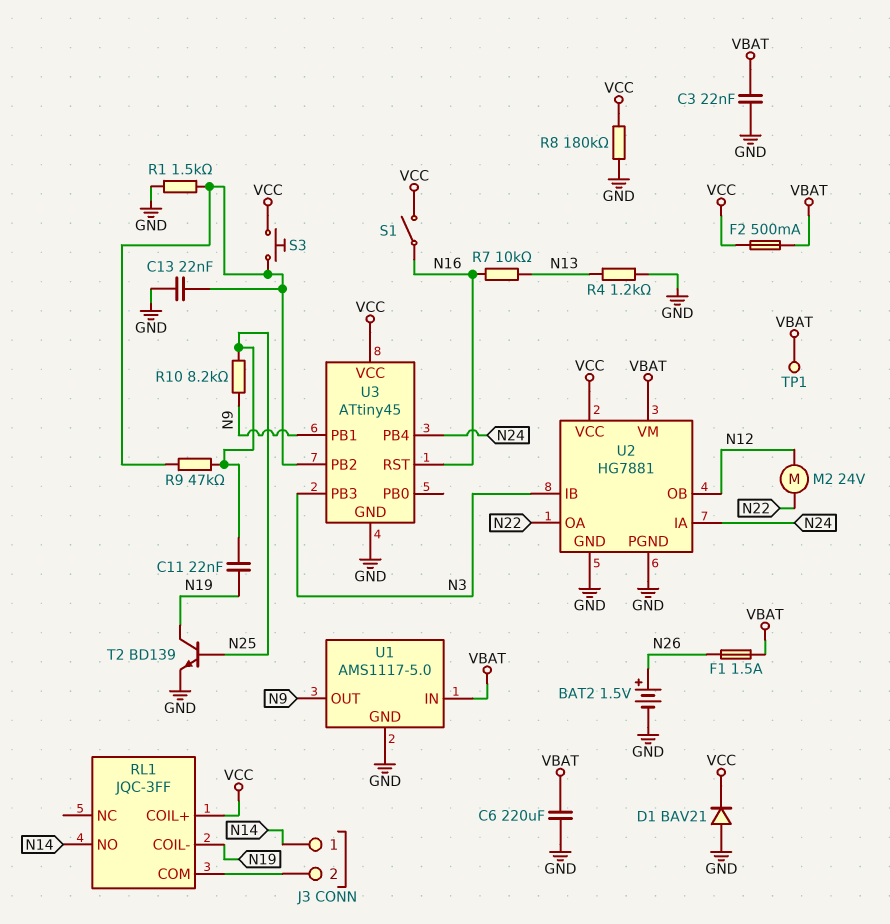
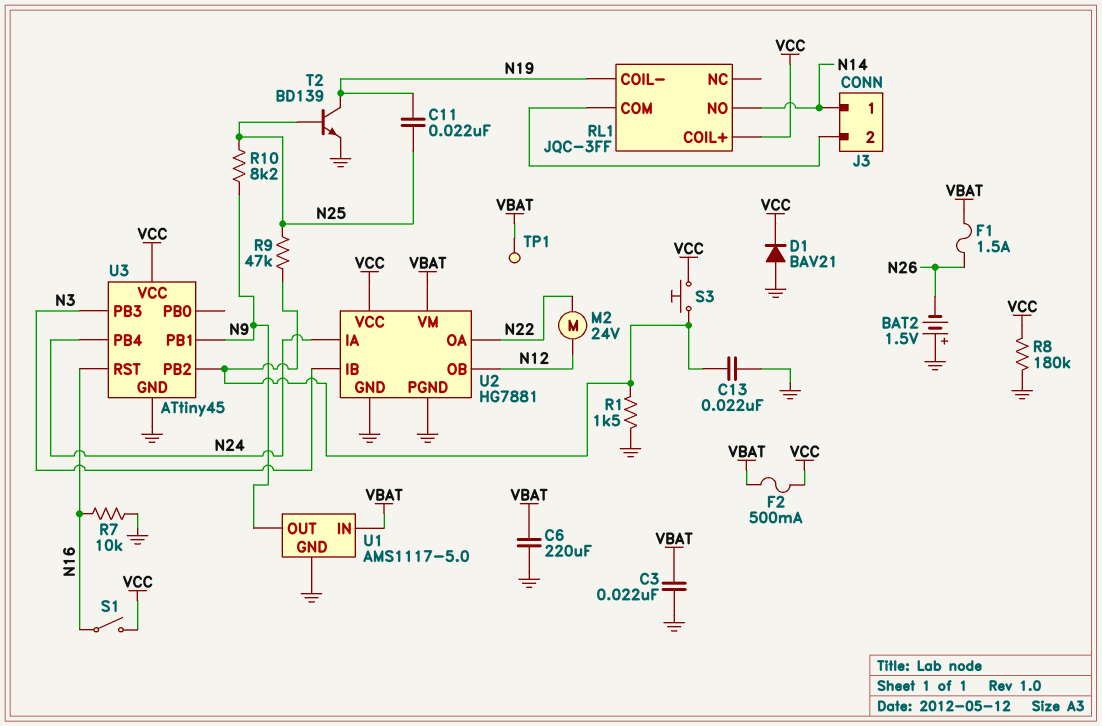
BAT2: 1.5V (plus N26, minus GND) -> 1.5V (plus GND, minus N26)
R4: 1.2k (GND, N13) -> none
R7: 10k (N13, N16) -> 10k (GND, N16)

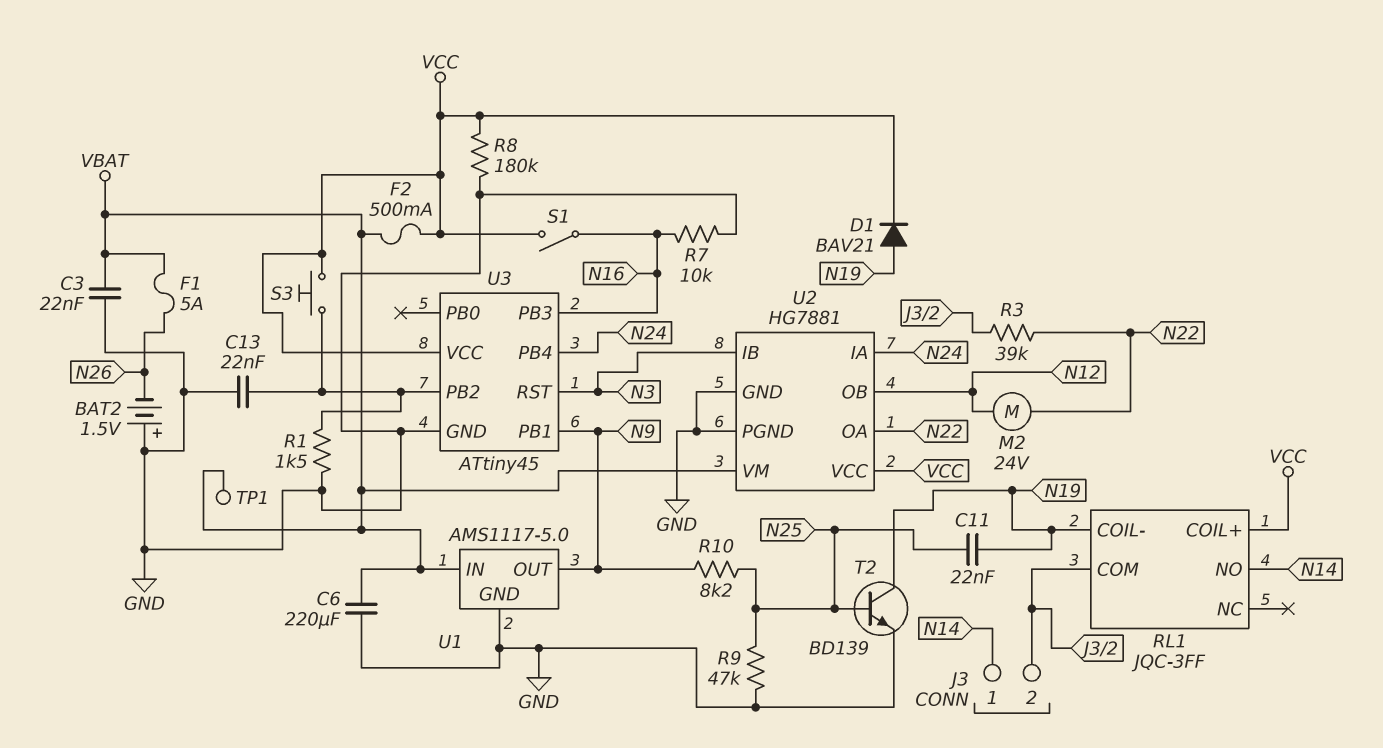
D1: diode BAV21 (A GND, K VCC) -> diode BAV21 (A N19, K VCC)
F1: 1.5A (N26, VBAT) -> 5A (N26, VBAT)
R3: none -> 39k (J3/2, N22)
R9: 47k (N25, U3/PB2) -> 47k (GND, N25)
U3 pin PB3: N3 -> N16
U3 pin RST: N16 -> N3

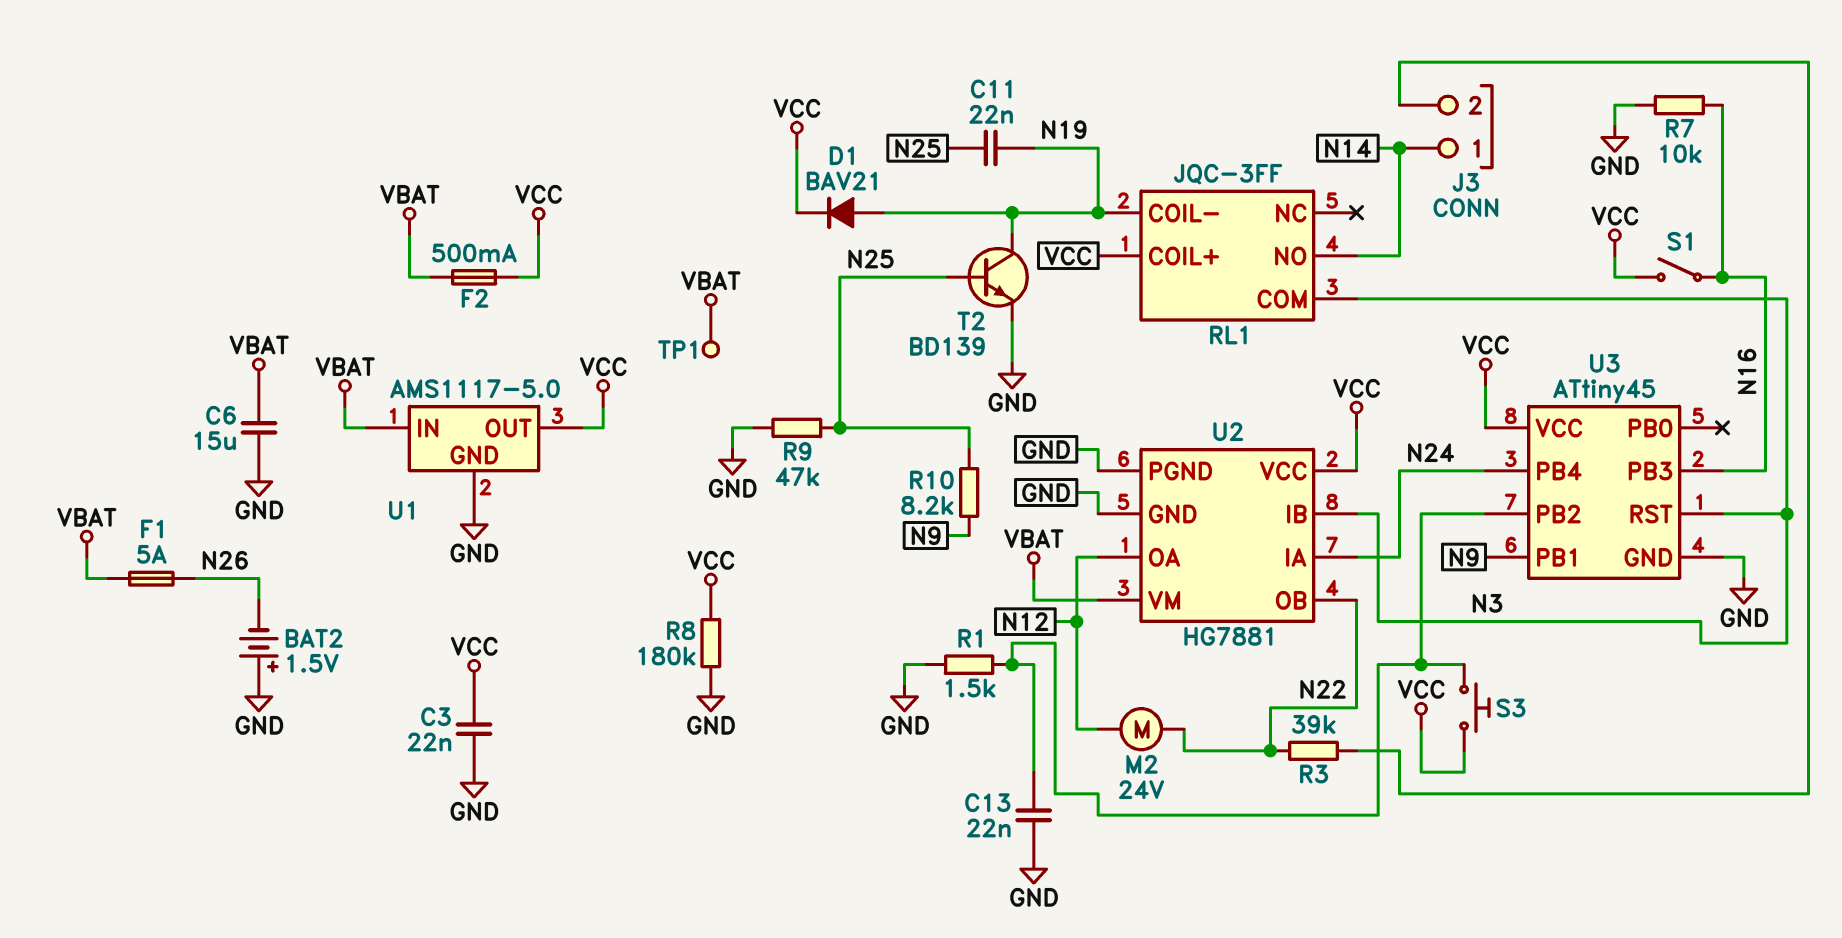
C3: 22nF (GND, VBAT) -> 22nF (GND, VCC)
C6: 220uF (GND, VBAT) -> 15uF (GND, VBAT)
RL1 pin COM: J3/2 -> N3
U1 pin OUT: N9 -> VCC
U2 pin OA: N22 -> N12
U2 pin OB: N12 -> N22

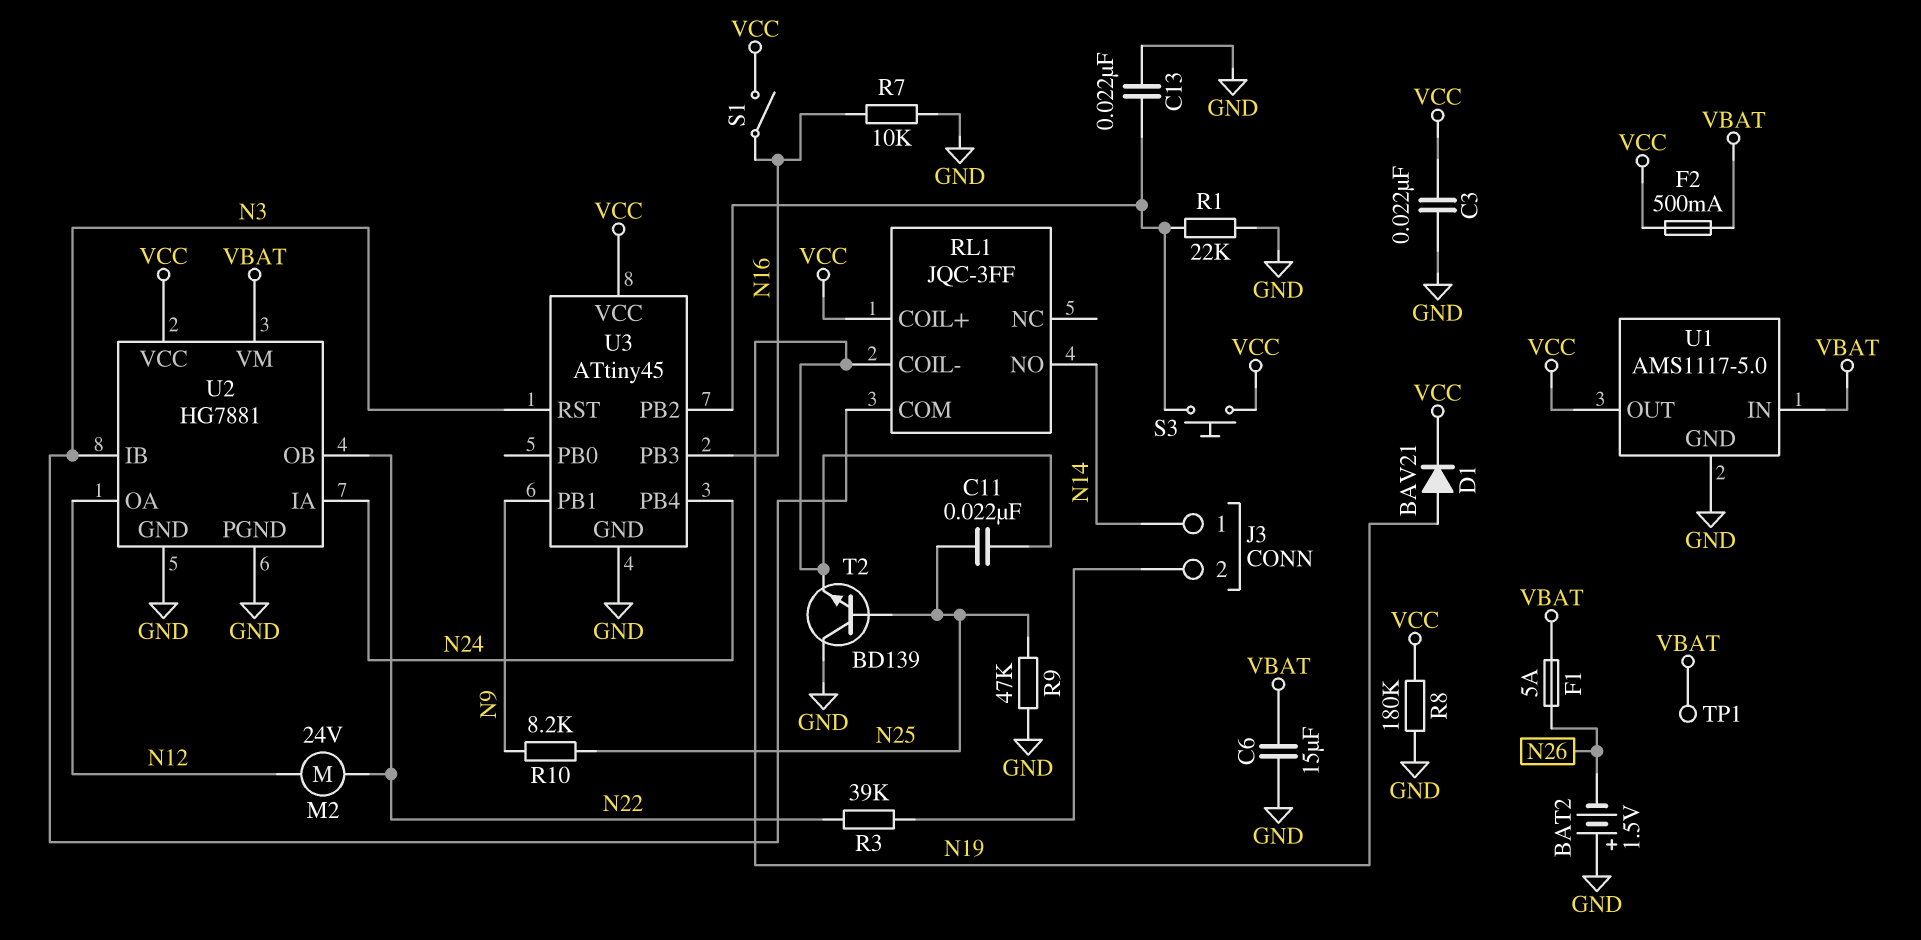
R1: 1.5k (GND, U3/PB2) -> 22k (GND, U3/PB2)
T2: NPN BD139 (B N25, C N19, E GND) -> NPN BD139 (B N25, C GND, E N19)

